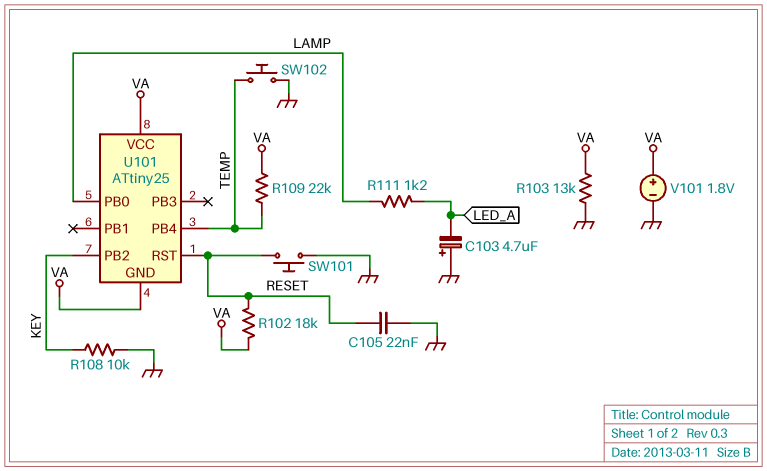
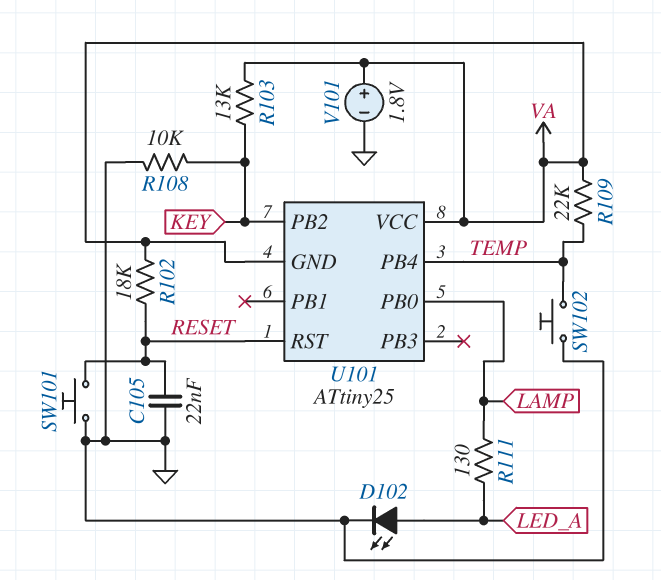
C103: 4.7uF (plus GND, minus LED_A) -> none
D102: none -> LED (A LED_A, K GND)
R103: 13k (GND, VA) -> 13k (KEY, VA)
R111: 1.2k (LAMP, LED_A) -> 130 (LAMP, LED_A)

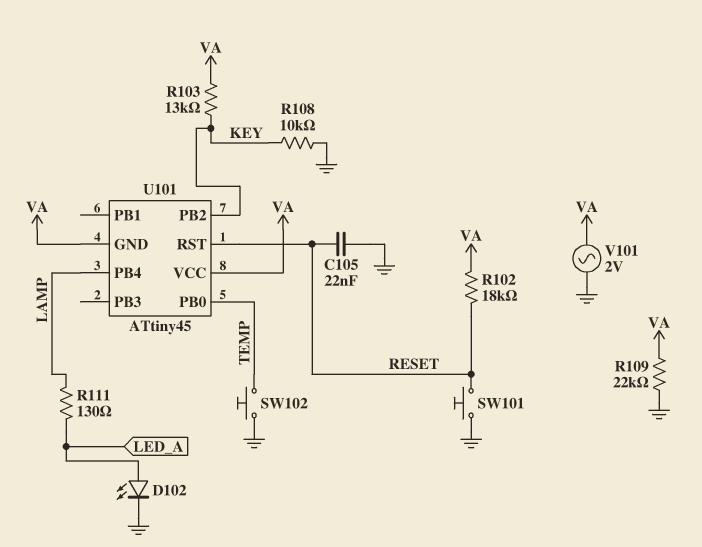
R109: 22k (TEMP, VA) -> 22k (GND, VA)
U101: ATtiny25 -> ATtiny45
U101 pin PB0: LAMP -> TEMP
U101 pin PB4: TEMP -> LAMP
V101: 1.8V (plus VA, minus GND) -> AC 2V (GND, VA)

